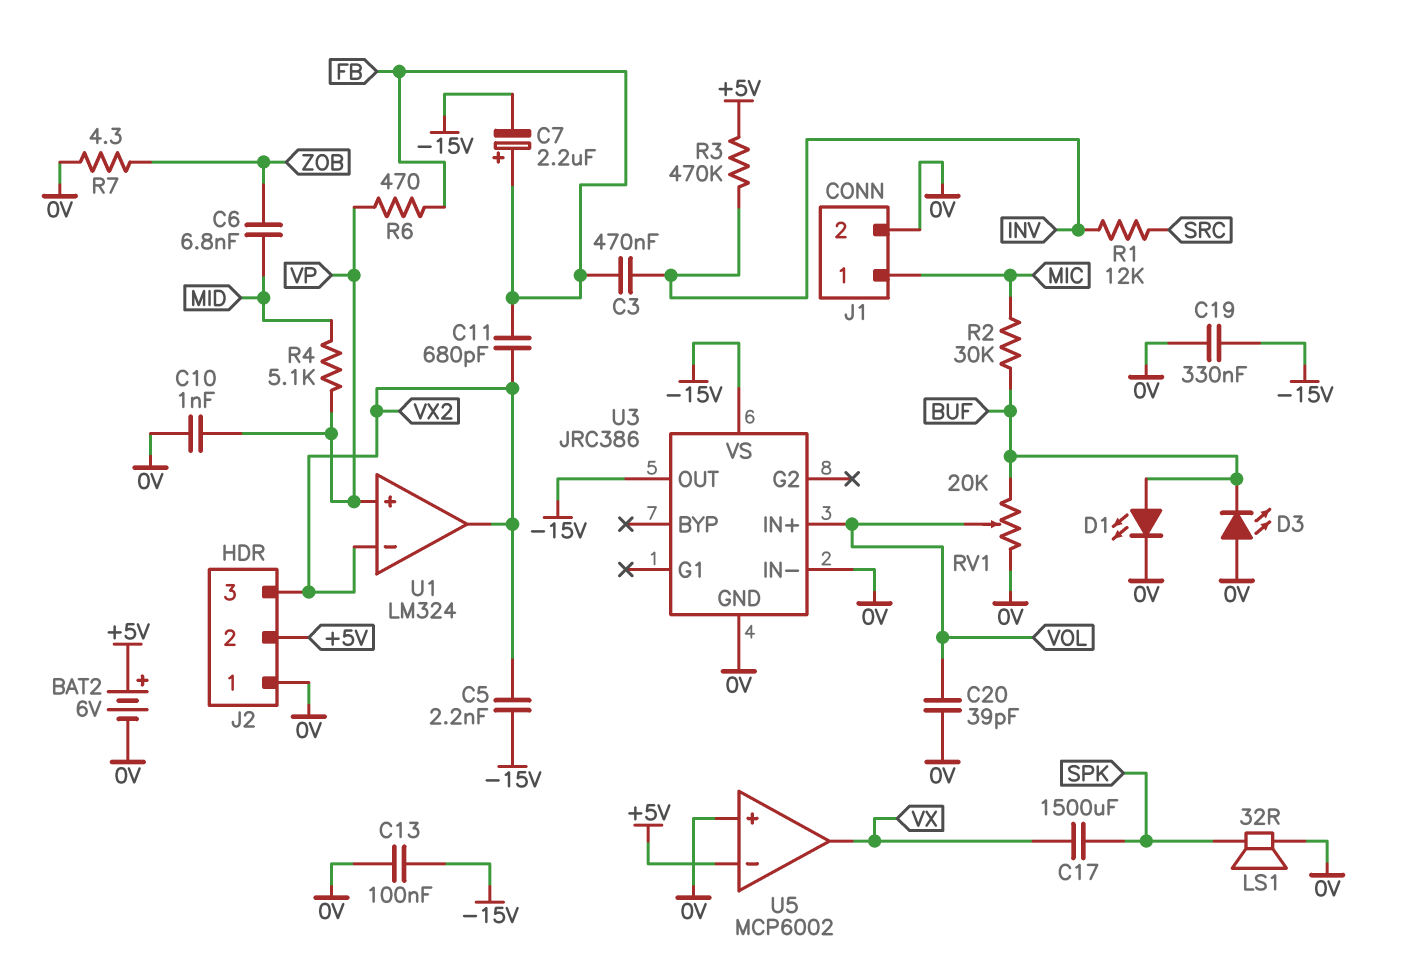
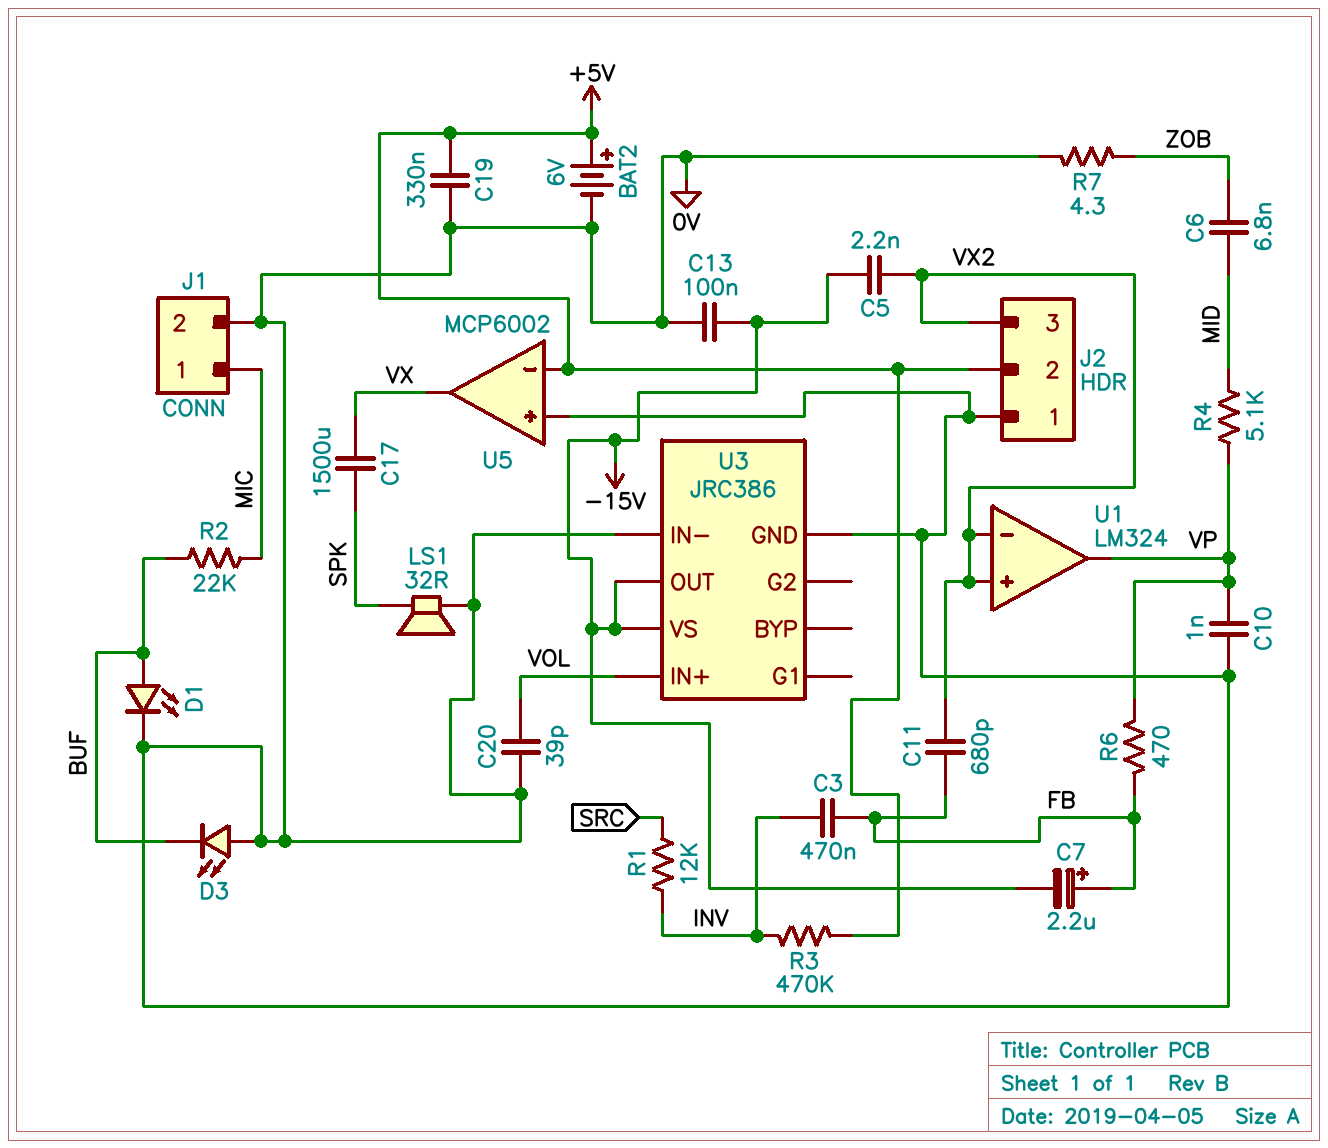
C19: 330nF (-15V, 0V) -> 330nF (+5V, 0V)
R2: 30k (BUF, MIC) -> 22k (BUF, MIC)
RV1: 20k (0V, BUF, wiper VOL) -> none
U1 pin in+: VP -> VX2
U1 pin out: VX2 -> VP

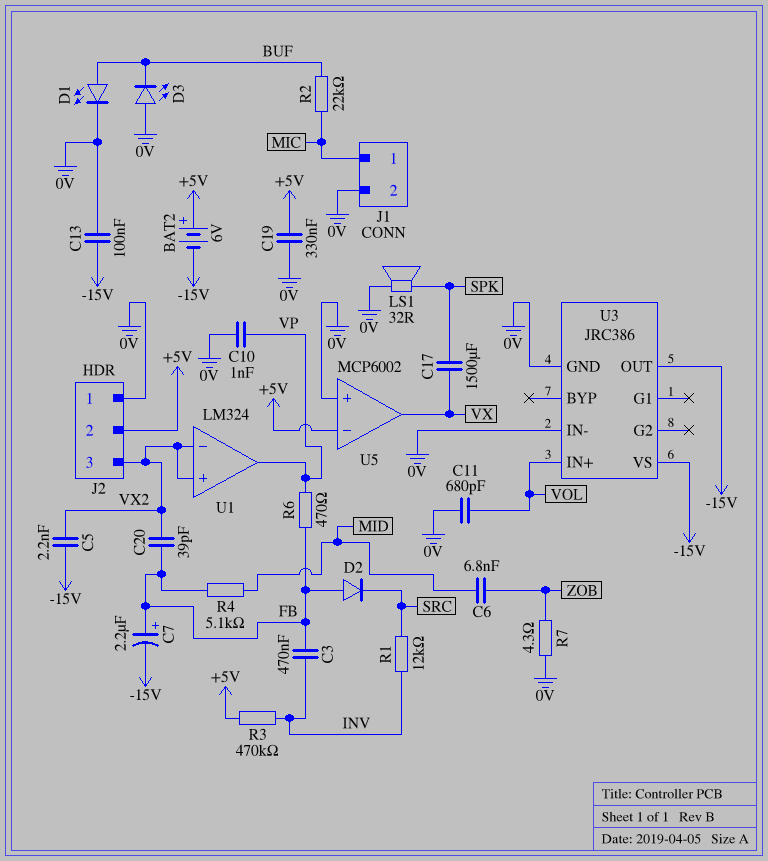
BAT2: 6V (plus +5V, minus 0V) -> 6V (plus +5V, minus -15V)
C11: 680pF (FB, VX2) -> 680pF (0V, VOL)
C20: 39pF (0V, VOL) -> 39pF (FB, VX2)
D2: none -> diode (A FB, K SRC)
R4: 5.1k (MID, VP) -> 5.1k (FB, MID)

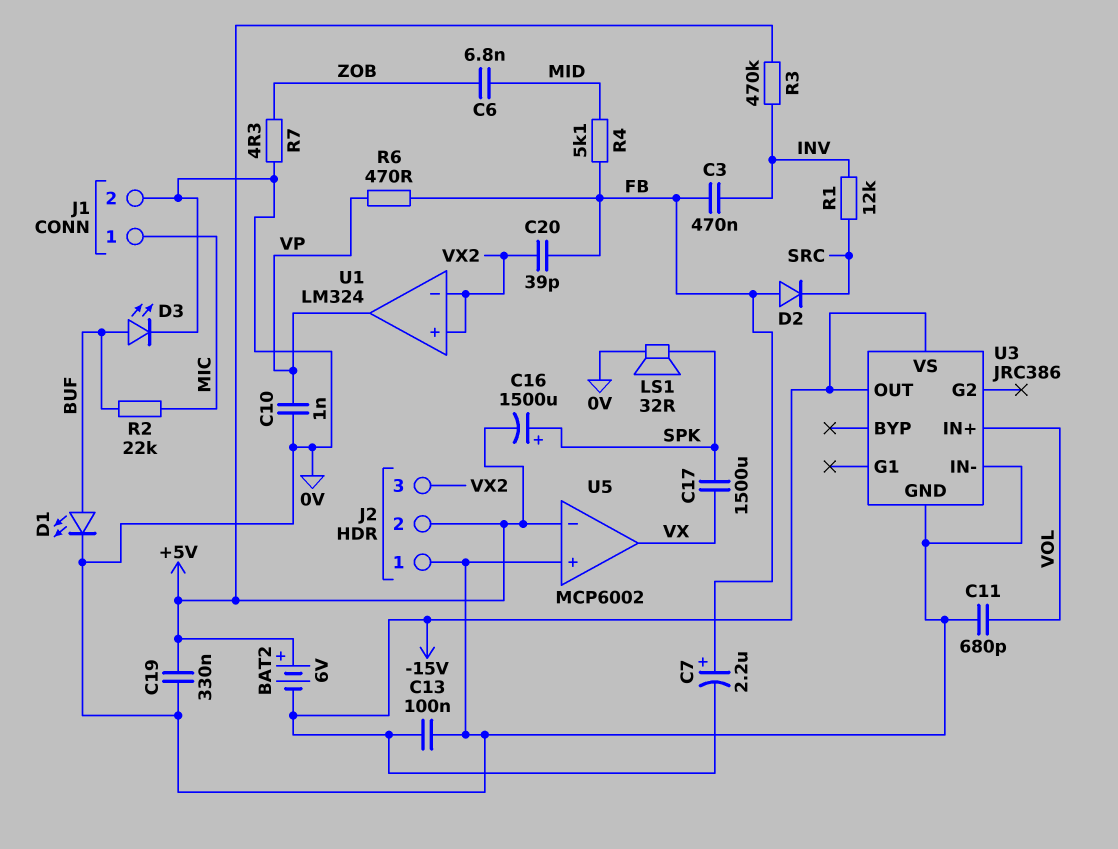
C5: 2.2nF (-15V, VX2) -> none
C16: none -> 1500uF (plus SPK, minus +5V)
D3: LED (A 0V, K BUF) -> LED (A BUF, K 0V)

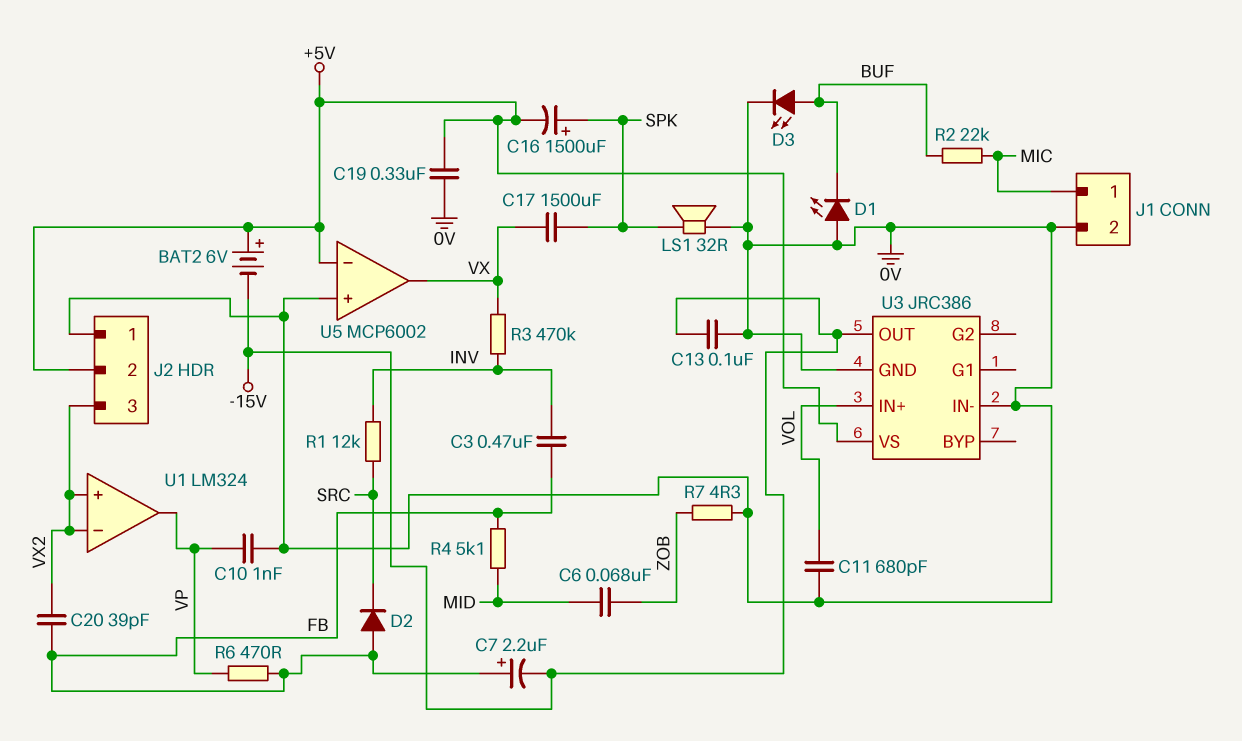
C6: 6.8nF (MID, ZOB) -> 68nF (MID, ZOB)
D1: LED (A BUF, K 0V) -> LED (A 0V, K BUF)
R3: 470k (+5V, INV) -> 470k (INV, VX)
U3 pin VS: -15V -> +5V

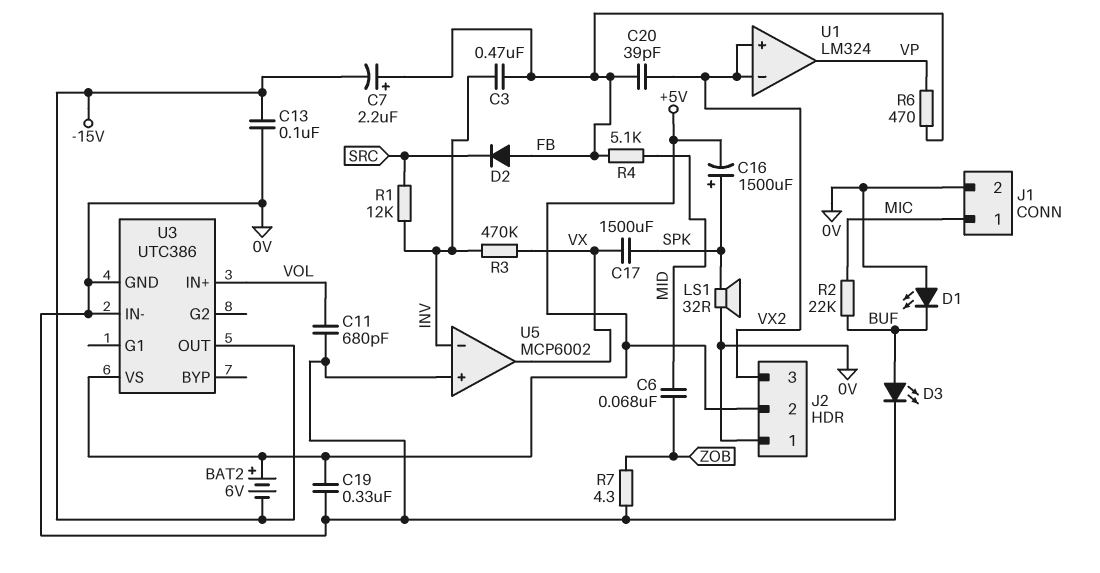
C10: 1nF (0V, VP) -> none
U3: JRC386 -> UTC386
U5 pin in-: +5V -> INV

